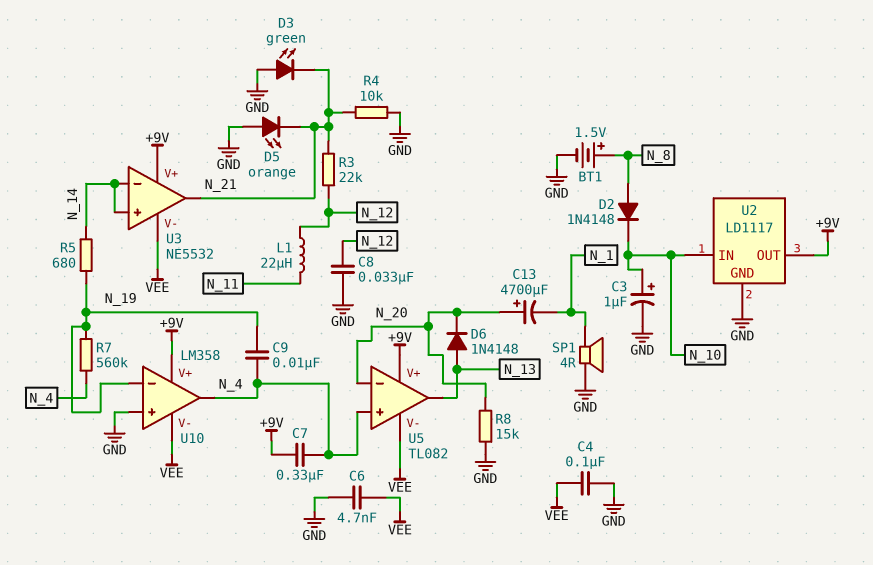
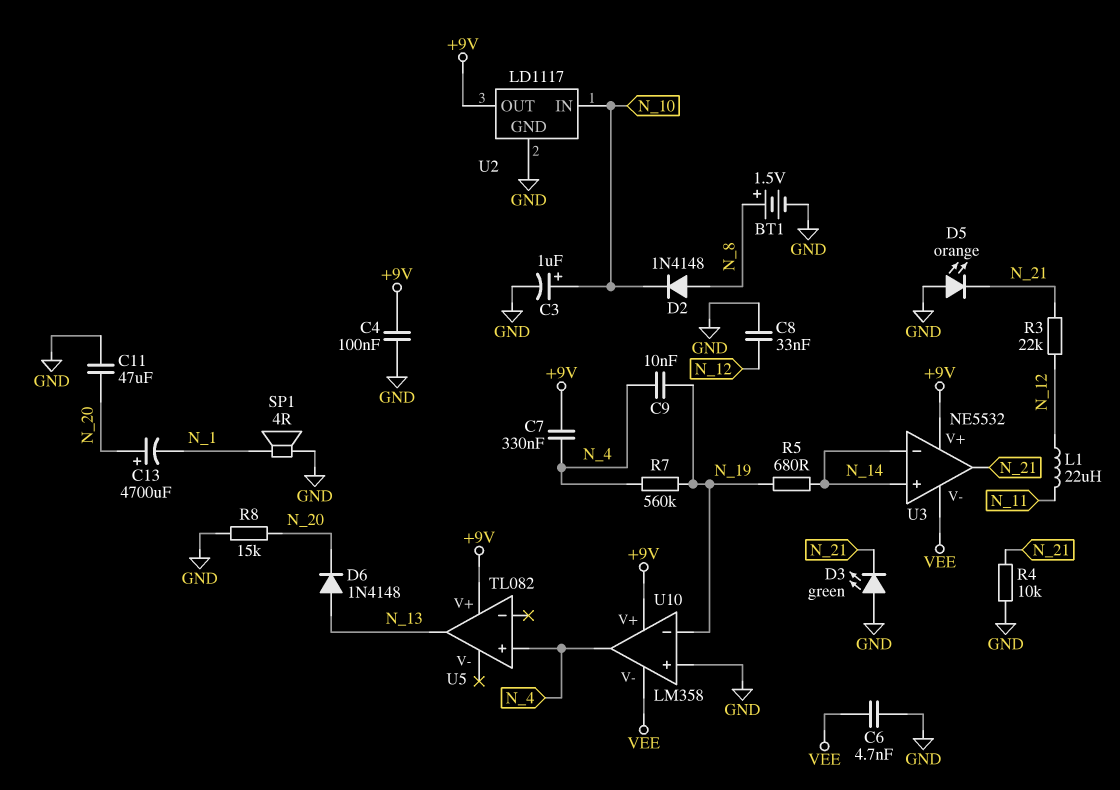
C4: 100nF (GND, VEE) -> 100nF (+9V, GND)
C11: none -> 47uF (GND, N_20)
U5 pin V-: VEE -> none
U5 pin in-: N_20 -> none

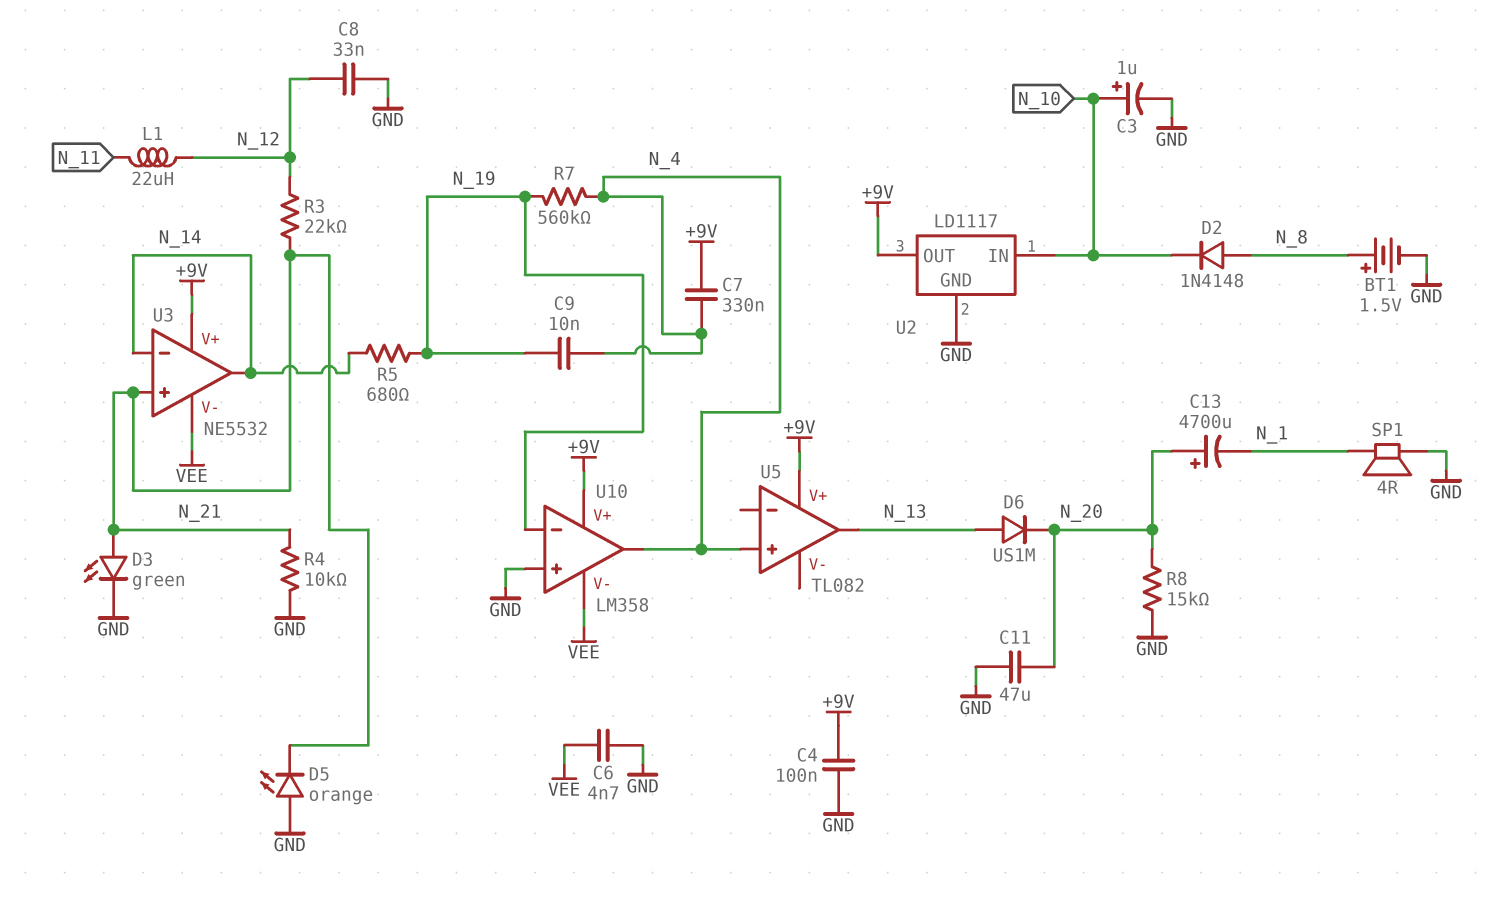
D3: LED green (A GND, K N_21) -> LED green (A N_21, K GND)
D6: diode 1N4148 (A N_13, K N_20) -> diode US1M (A N_13, K N_20)
U3 pin in+: N_14 -> N_21
U3 pin out: N_21 -> N_14

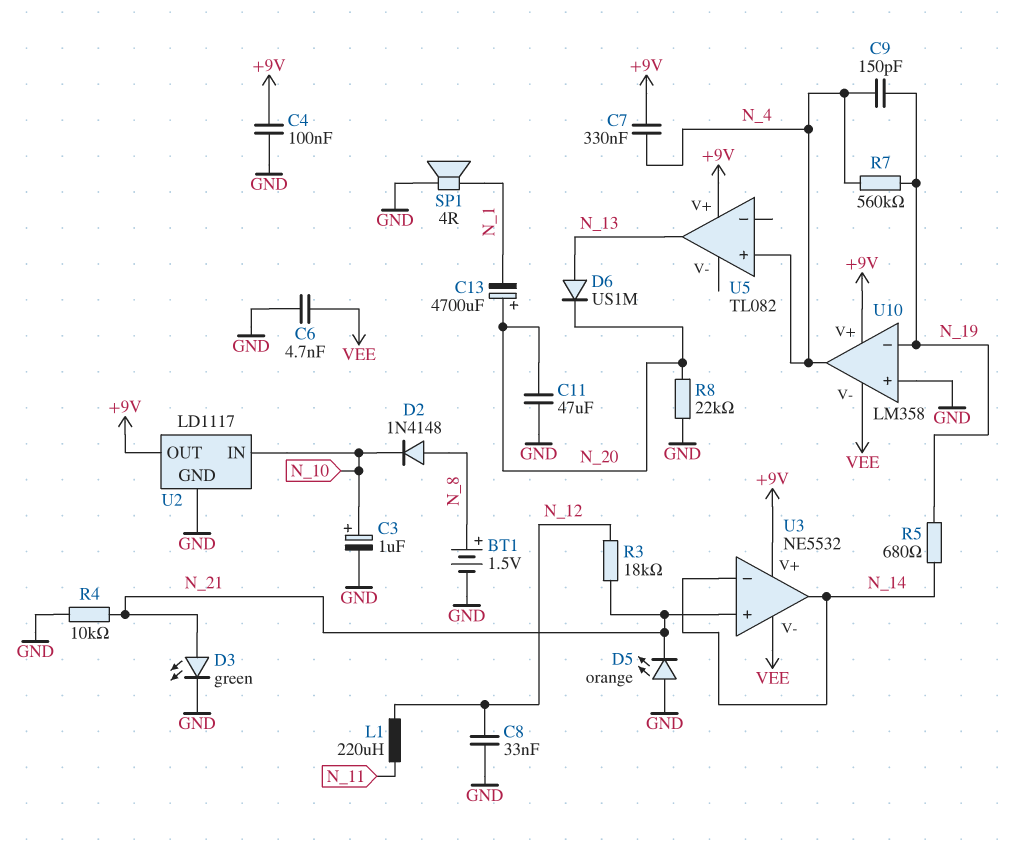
C9: 10nF (N_4, N_19) -> 150pF (N_4, N_19)
L1: 22uH (N_11, N_12) -> 220uH (N_11, N_12)
R3: 22k (N_12, N_21) -> 18k (N_12, N_21)
R8: 15k (GND, N_20) -> 22k (GND, N_20)

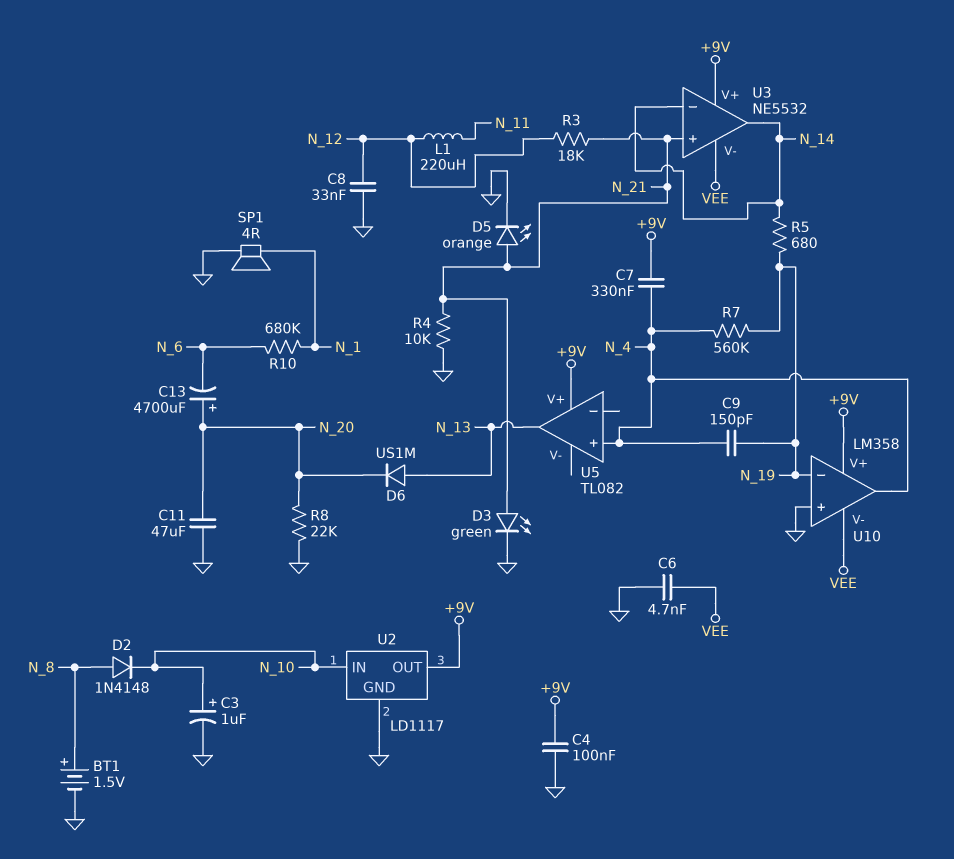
C13: 4700uF (plus N_20, minus N_1) -> 4700uF (plus N_20, minus N_6)
D5: LED orange (A GND, K N_21) -> LED orange (A N_21, K GND)
R10: none -> 680k (N_1, N_6)

